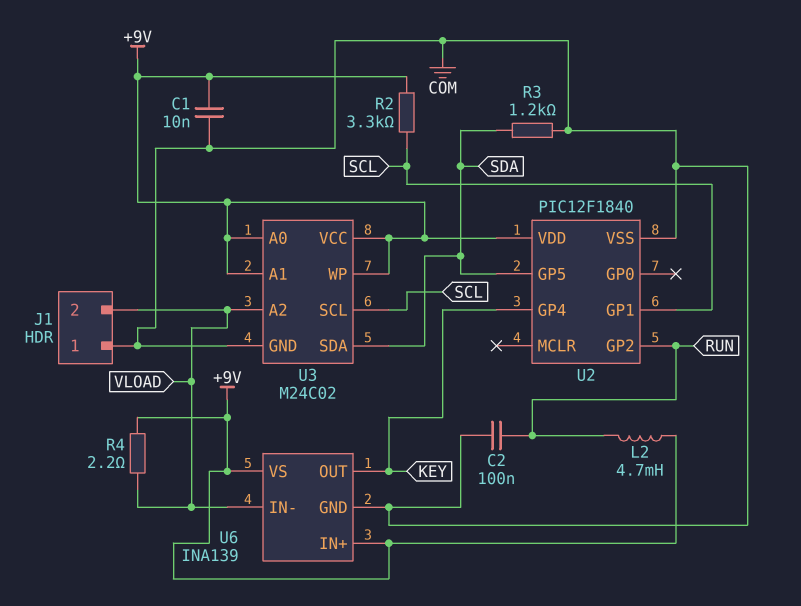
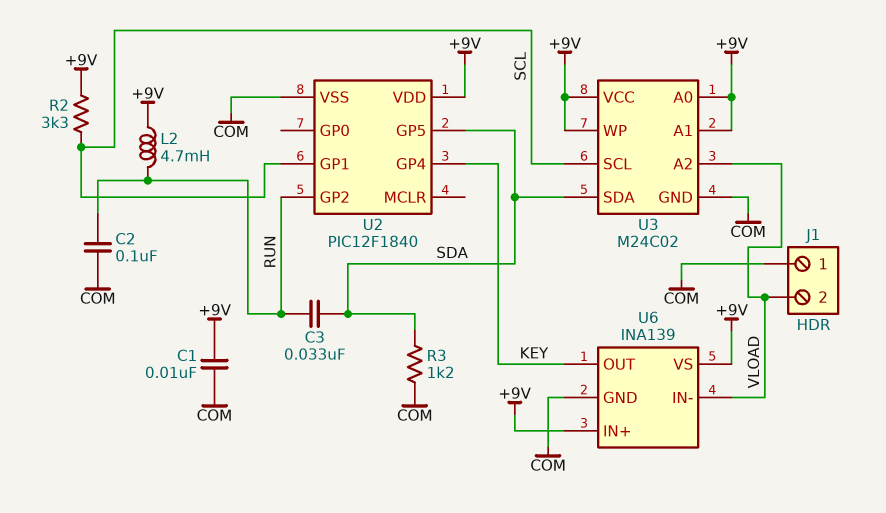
C3: none -> 33nF (RUN, SDA)
R4: 2.2 (+9V, VLOAD) -> none

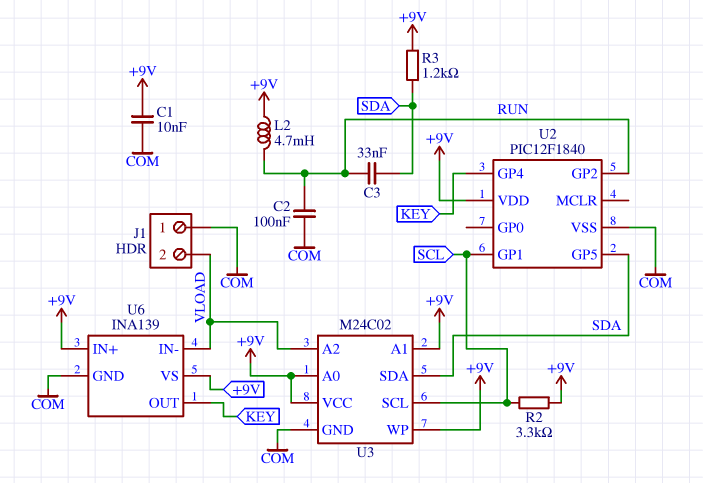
R3: 1.2k (COM, SDA) -> 1.2k (+9V, SDA)

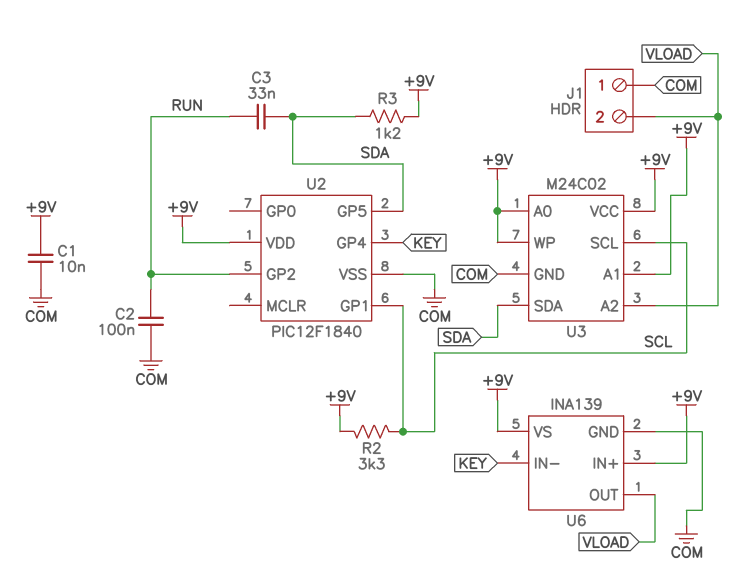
L2: 4.7mH (+9V, RUN) -> none
U6 pin IN-: VLOAD -> KEY
U6 pin OUT: KEY -> VLOAD

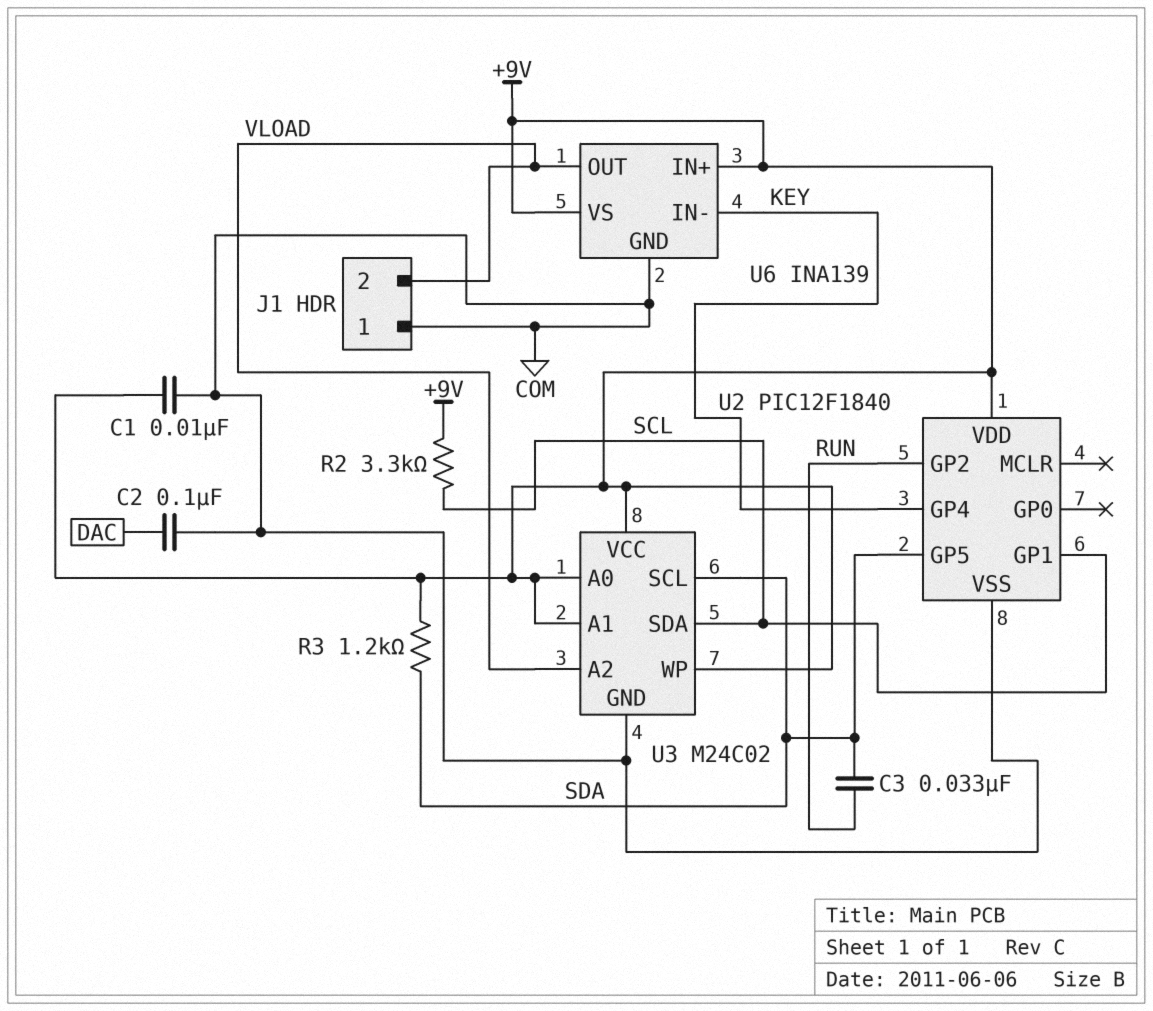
C2: 100nF (COM, RUN) -> 100nF (COM, DAC)
U3 pin SCL: SCL -> SDA
U3 pin SDA: SDA -> SCL

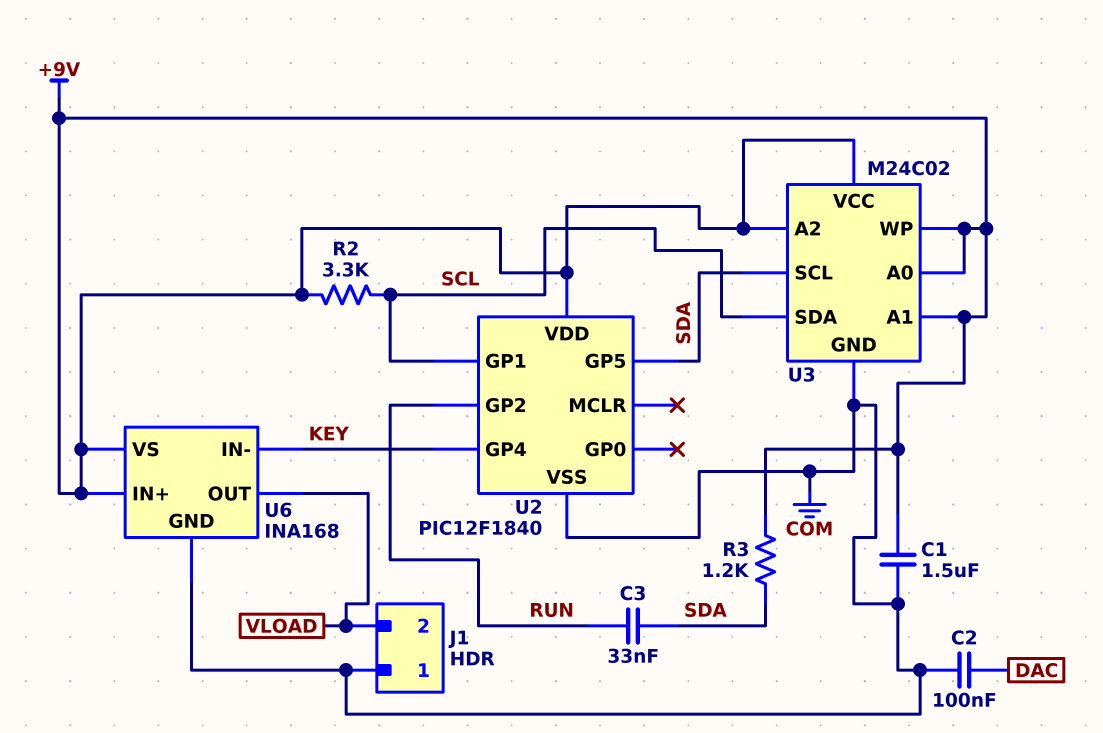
C1: 10nF (+9V, COM) -> 1.5uF (+9V, COM)
U3 pin A2: VLOAD -> +9V
U6: INA139 -> INA168

